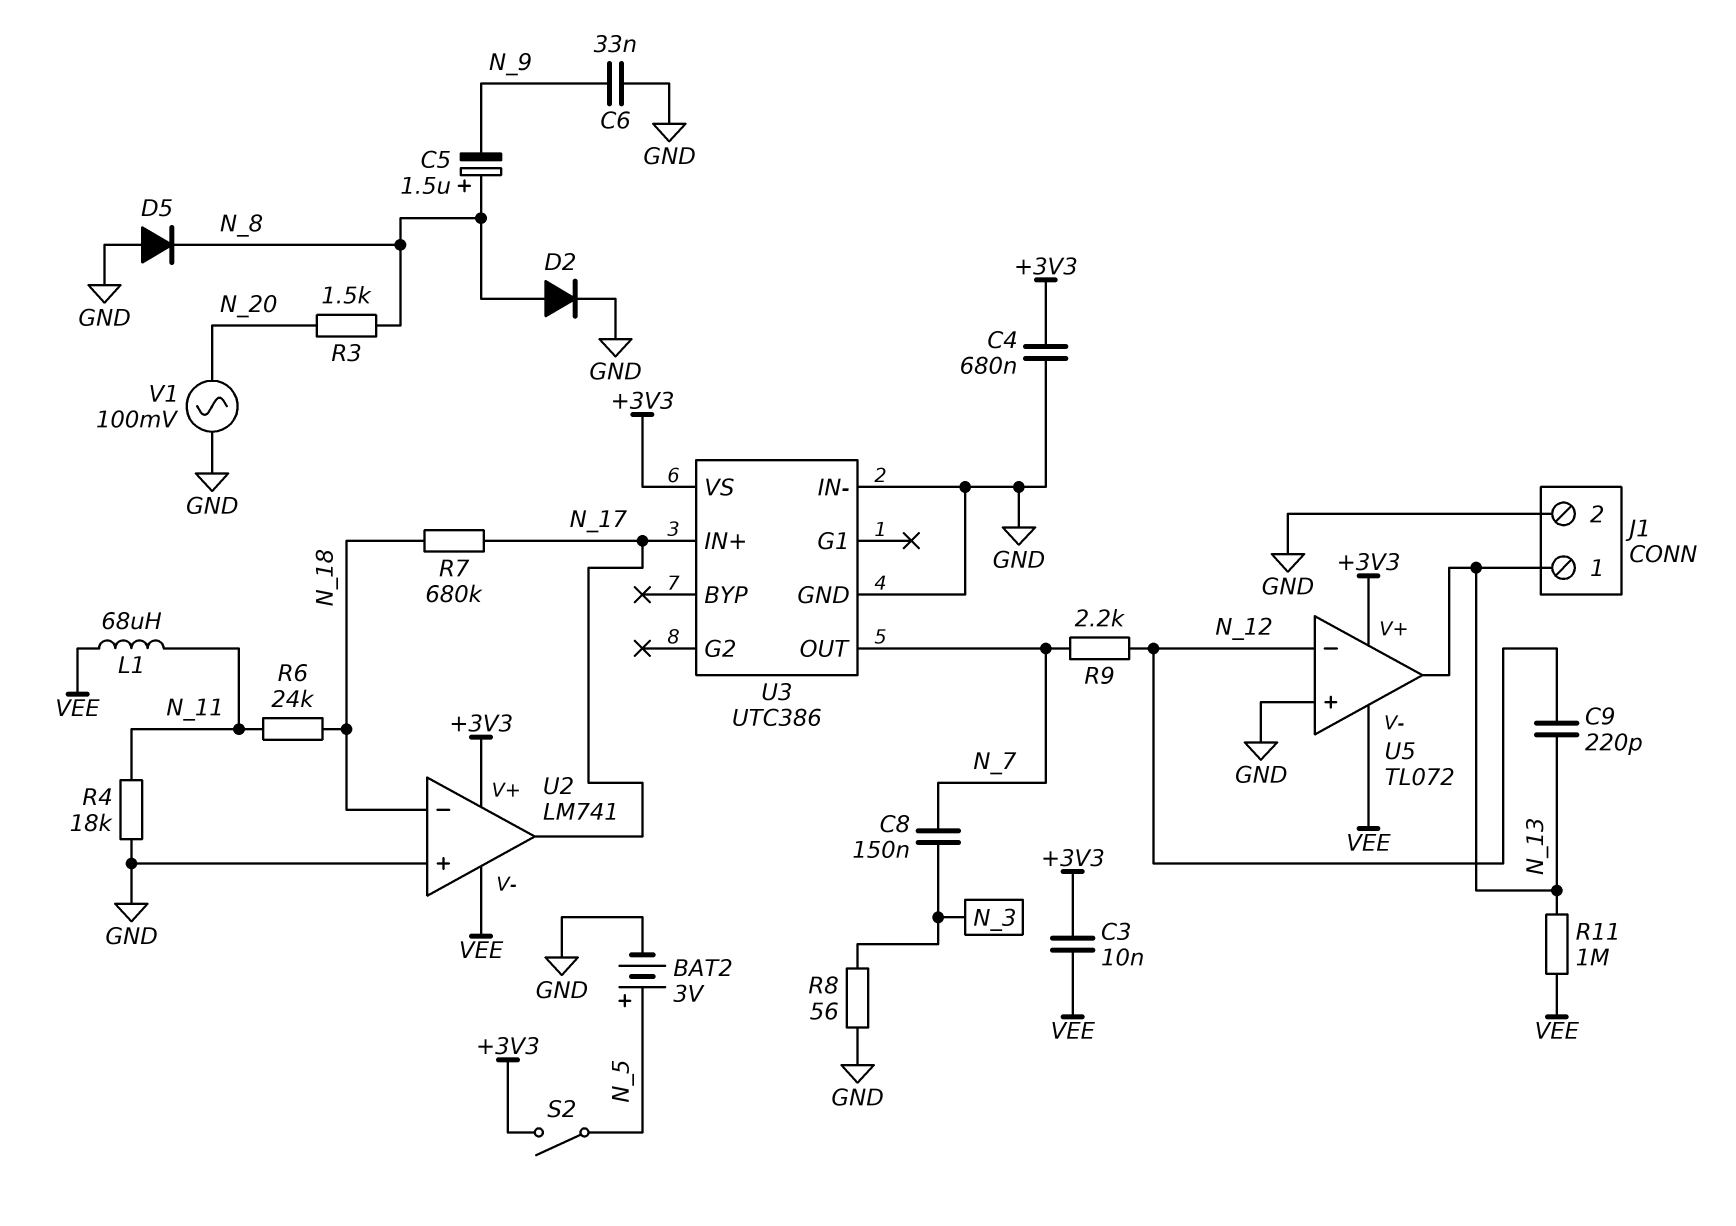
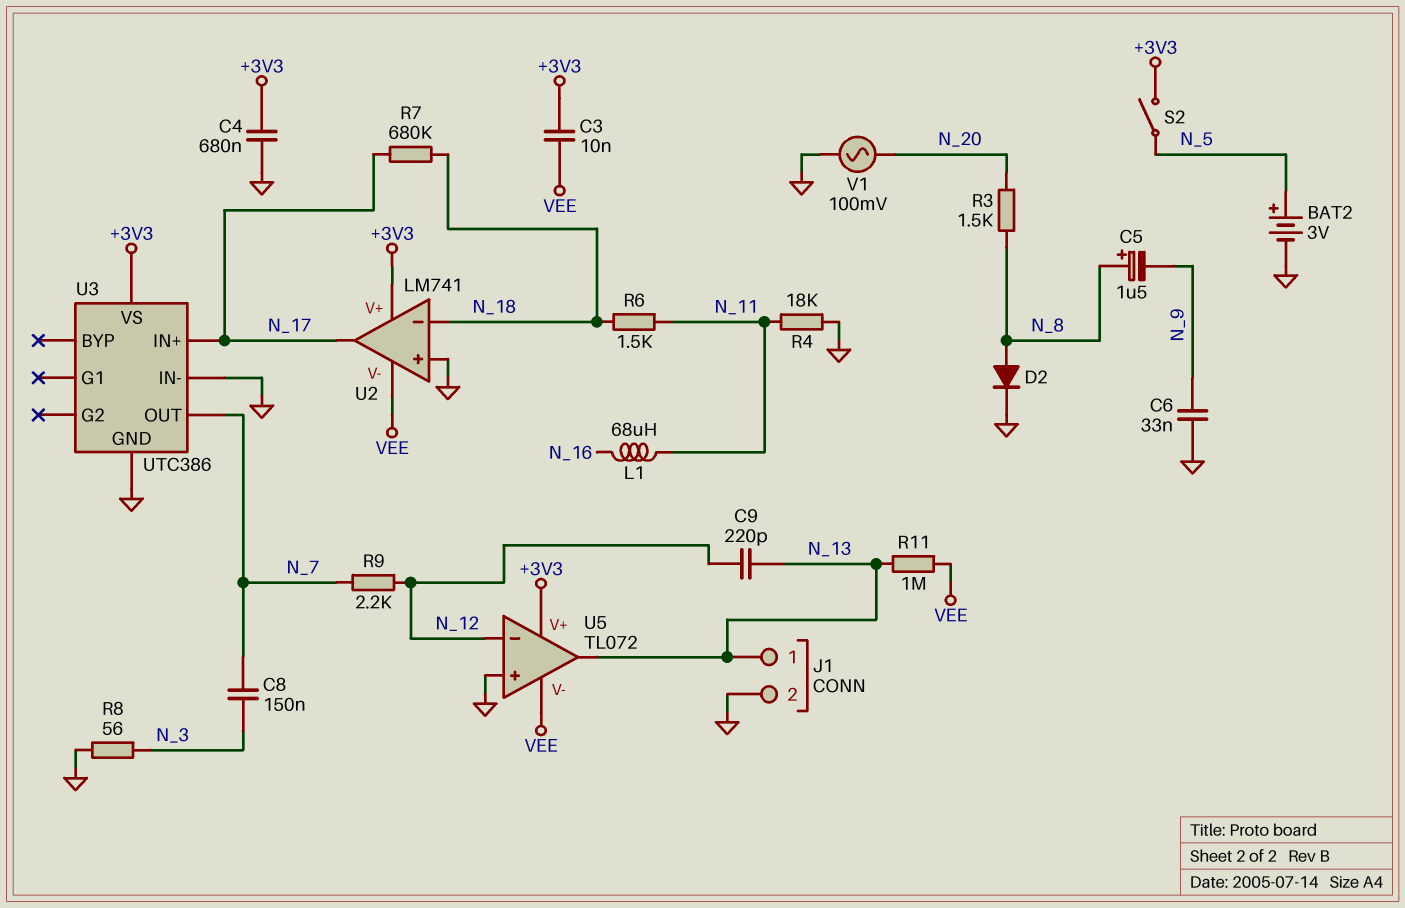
D5: diode (A GND, K N_8) -> none
L1: 68uH (N_11, VEE) -> 68uH (N_11, N_16)
R6: 24k (N_11, N_18) -> 1.5k (N_11, N_18)

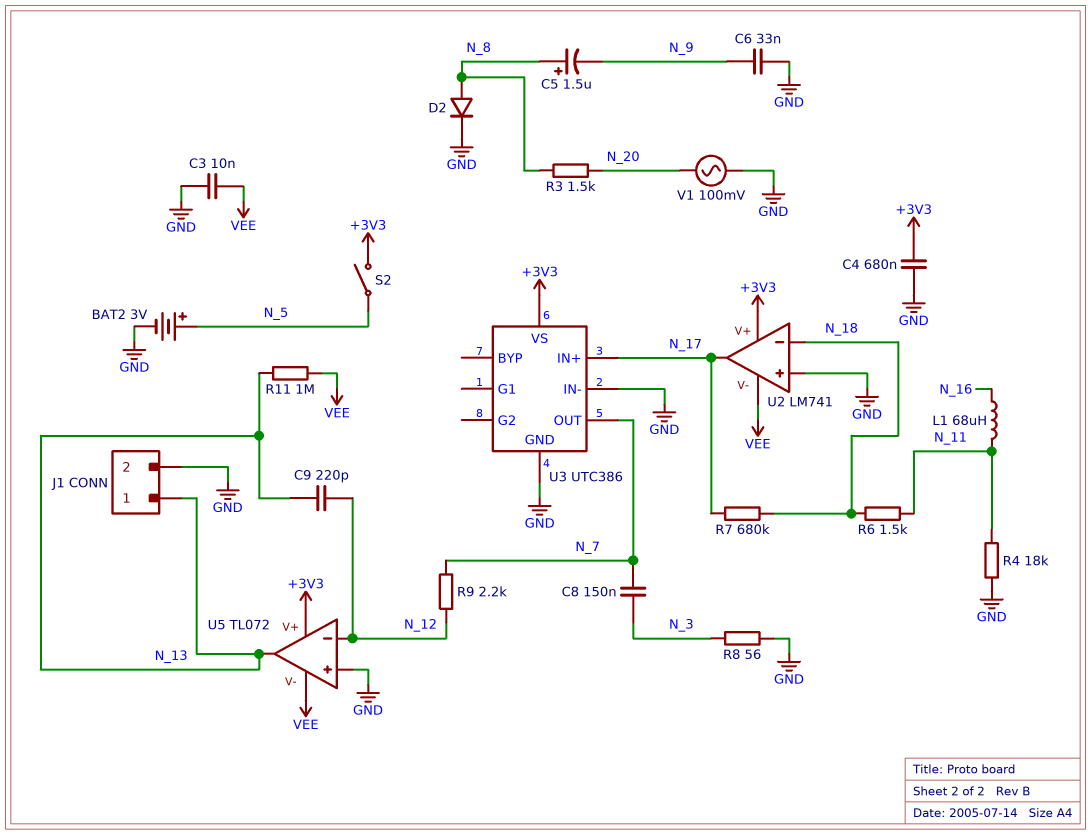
C3: 10nF (+3V3, VEE) -> 10nF (GND, VEE)

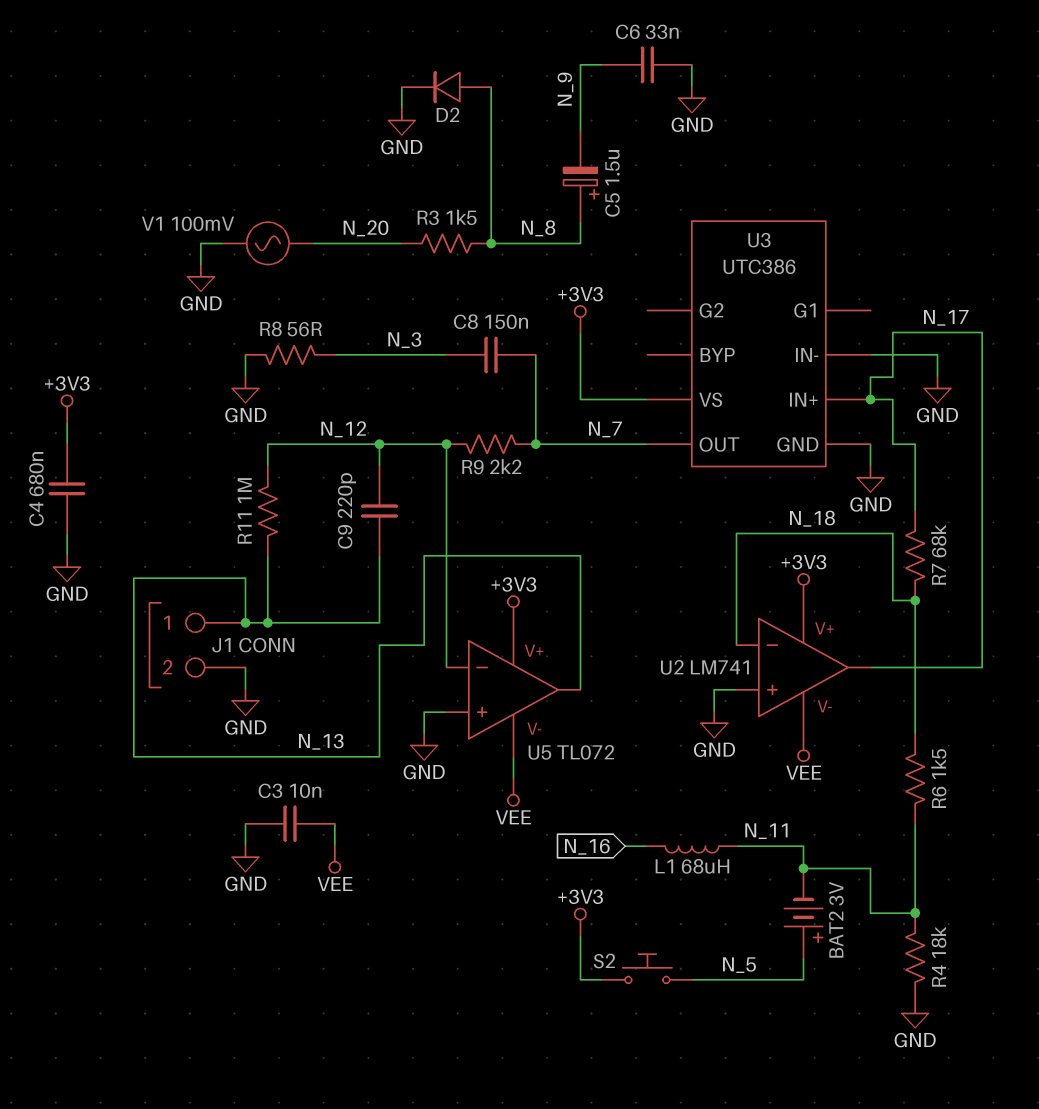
BAT2: 3V (plus N_5, minus GND) -> 3V (plus N_5, minus N_11)
R7: 680k (N_17, N_18) -> 68k (N_17, N_18)
R11: 1M (N_13, VEE) -> 1M (N_12, N_13)
S2: switch (+3V3, N_5) -> button (+3V3, N_5)

